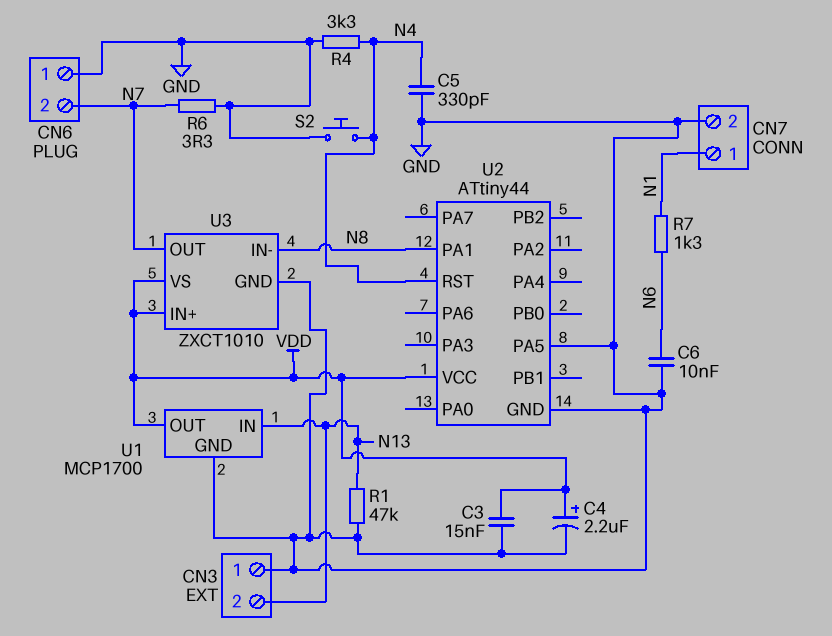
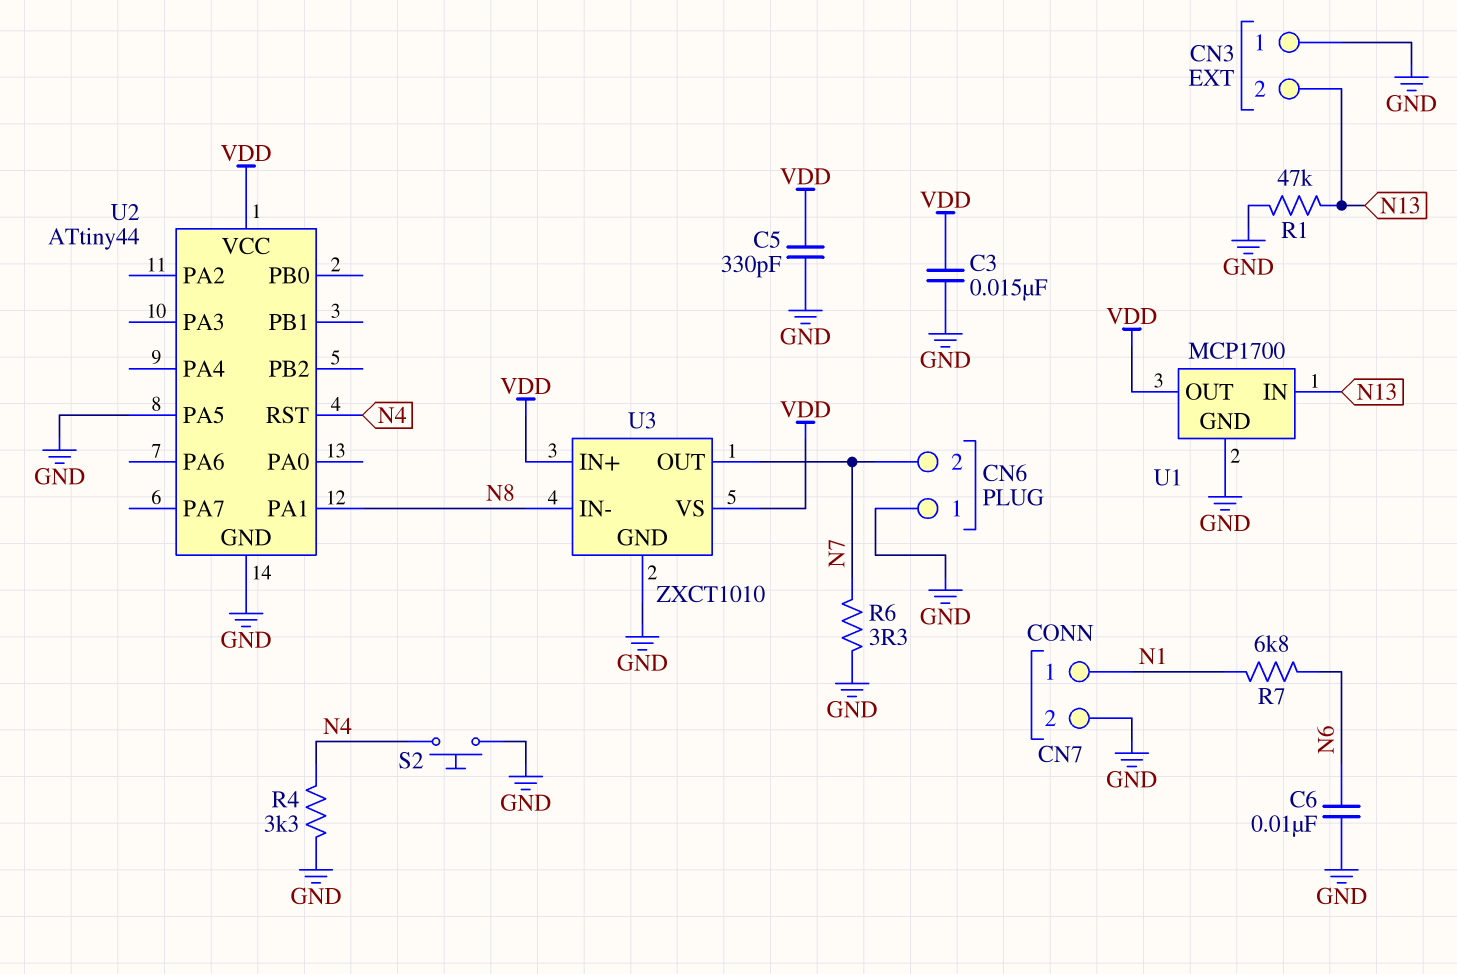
C4: 2.2uF (plus VDD, minus GND) -> none
C5: 330pF (GND, N4) -> 330pF (GND, VDD)
R7: 1.3k (N1, N6) -> 6.8k (N1, N6)

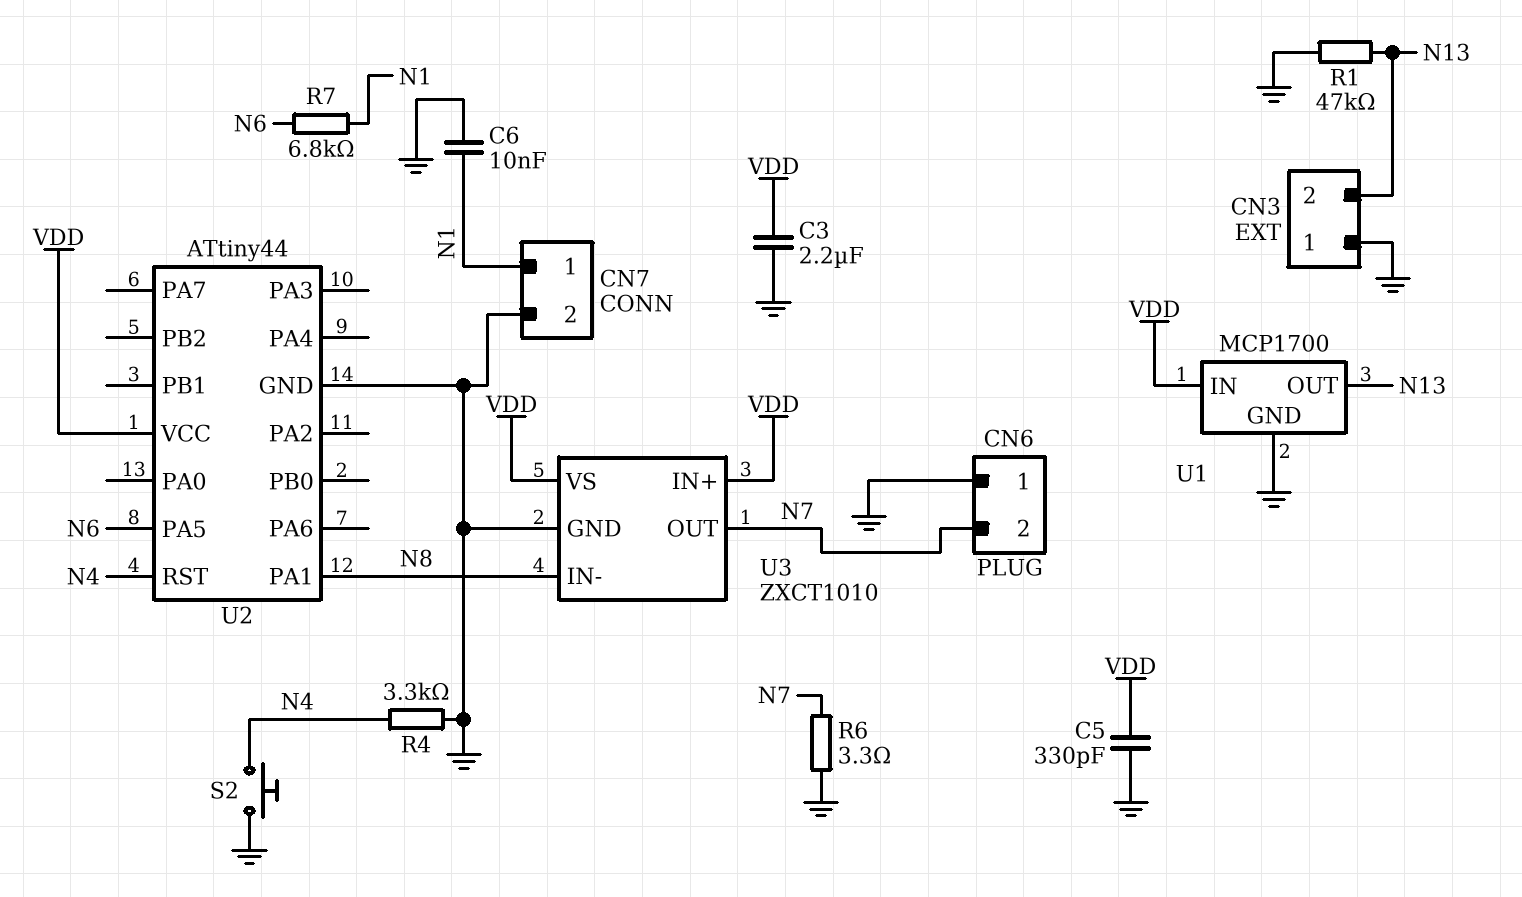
C3: 15nF (GND, VDD) -> 2.2uF (GND, VDD)
C6: 10nF (GND, N6) -> 10nF (GND, N1)
U1 pin IN: N13 -> VDD
U1 pin OUT: VDD -> N13
U2 pin PA5: GND -> N6

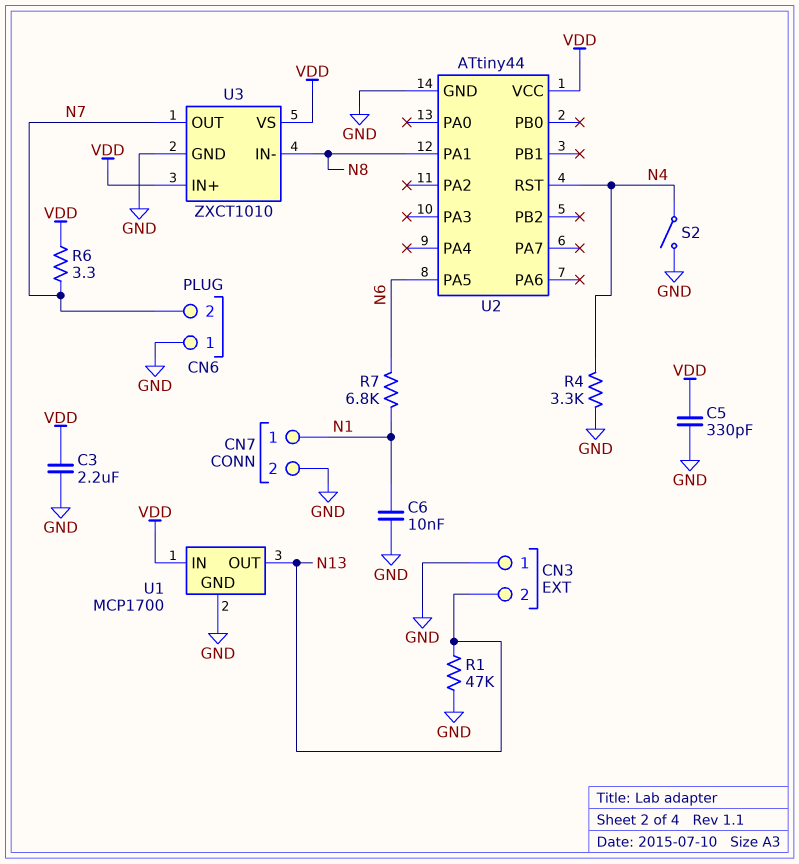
R6: 3.3 (GND, N7) -> 3.3 (N7, VDD)
S2: button (GND, N4) -> switch (GND, N4)

